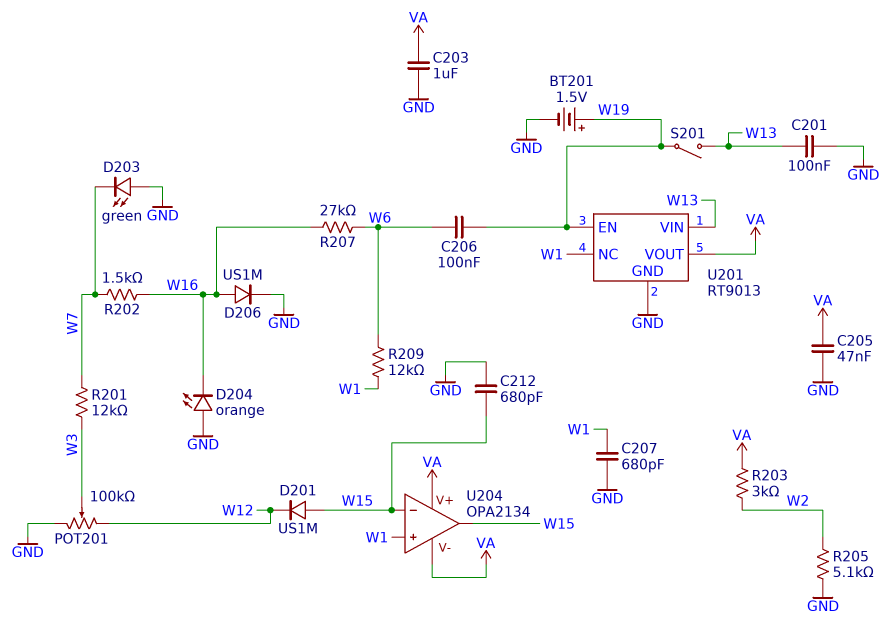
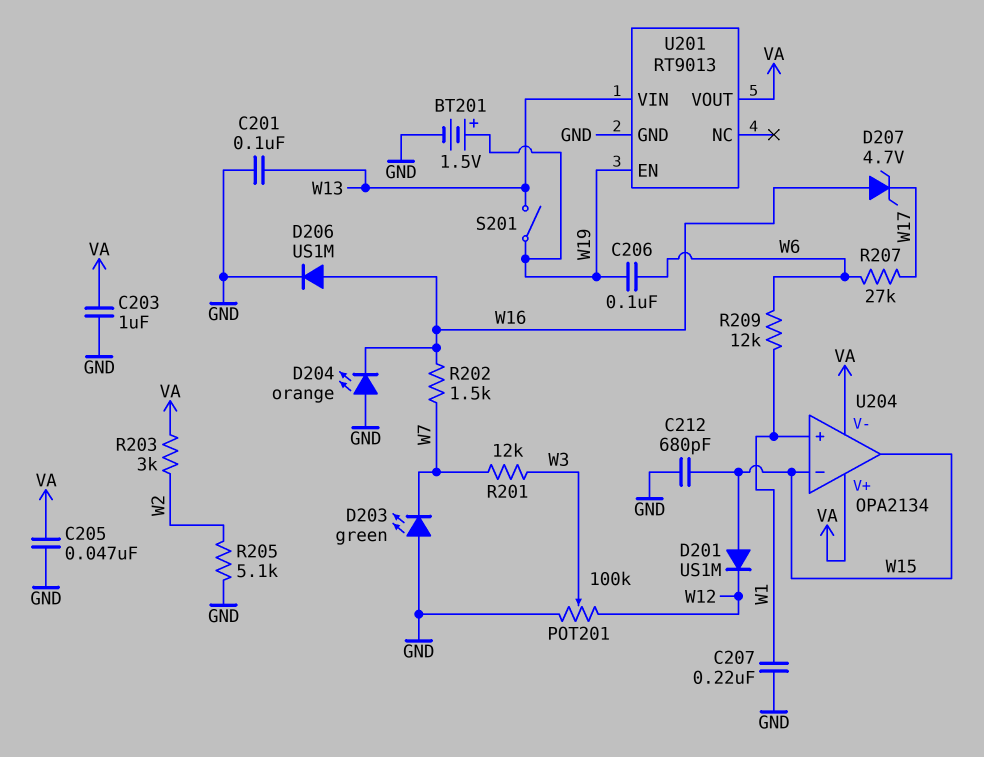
C207: 680pF (GND, W1) -> 220nF (GND, W1)
D207: none -> zener 4.7V (A W16, K W17)
R207: 27k (W6, W16) -> 27k (W6, W17)
U201 pin NC: W1 -> none

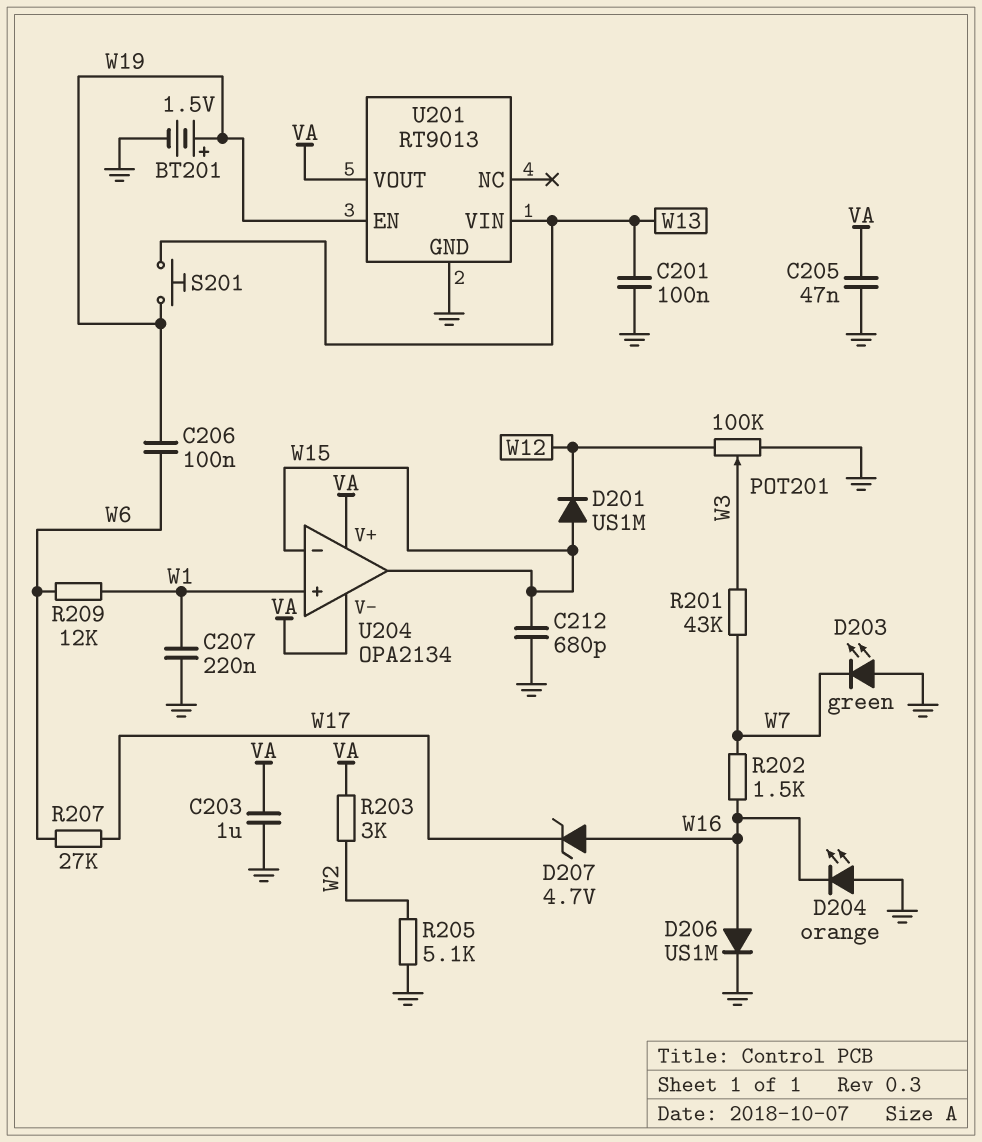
R201: 12k (W3, W7) -> 43k (W3, W7)
S201: switch (W13, W19) -> button (W13, W19)

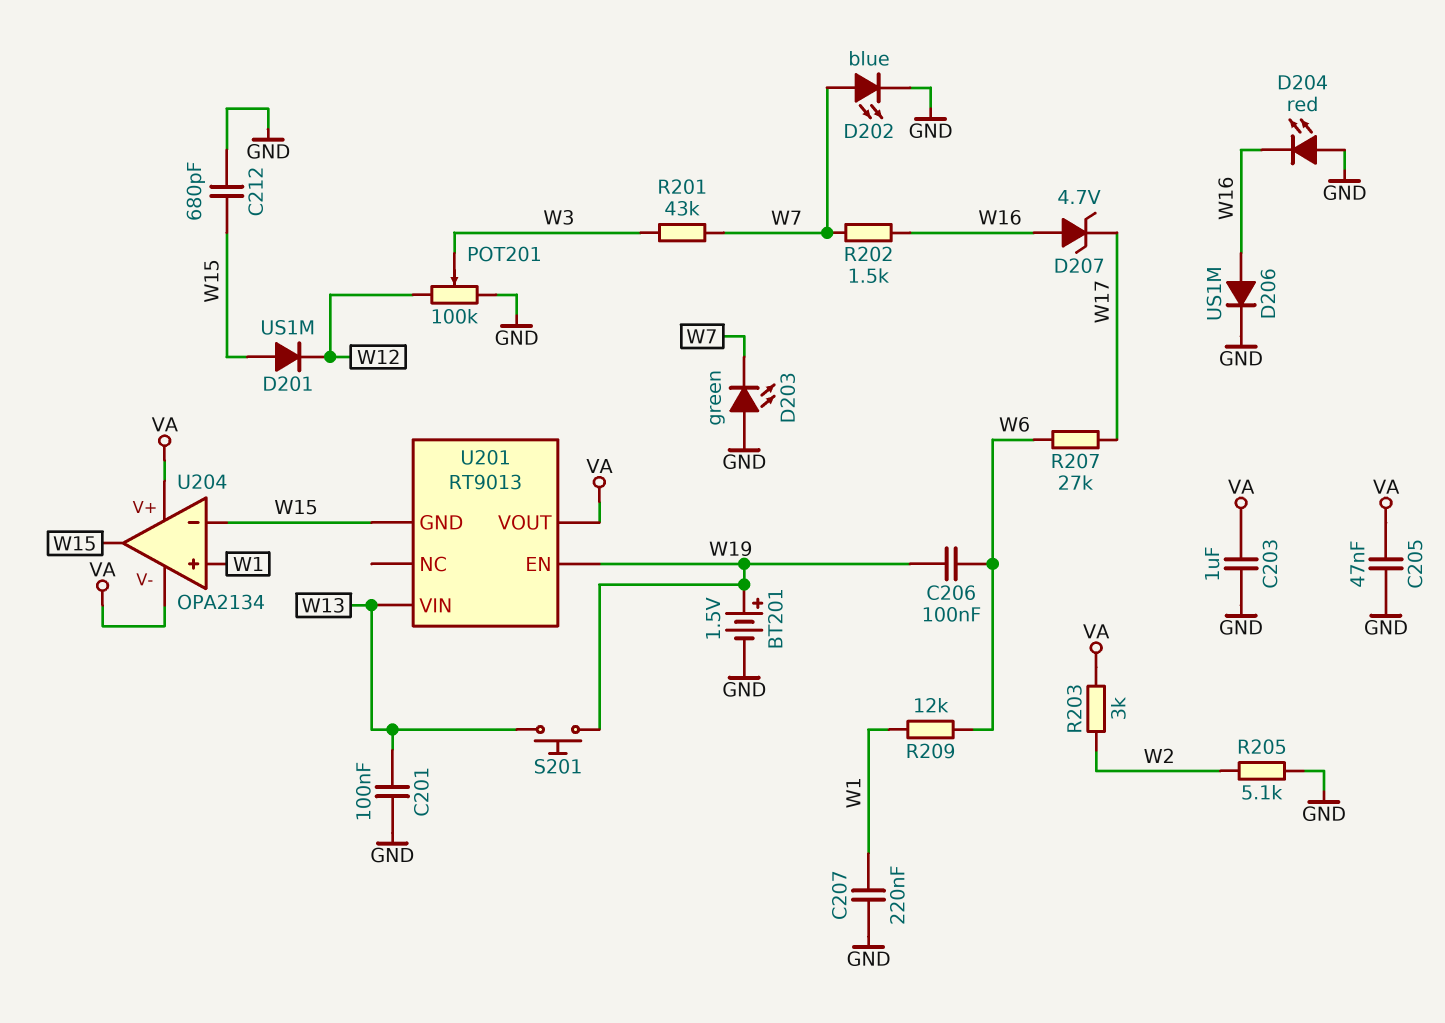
D202: none -> LED blue (A W7, K GND)
D204: LED orange (A GND, K W16) -> LED red (A GND, K W16)
U201 pin GND: GND -> W15

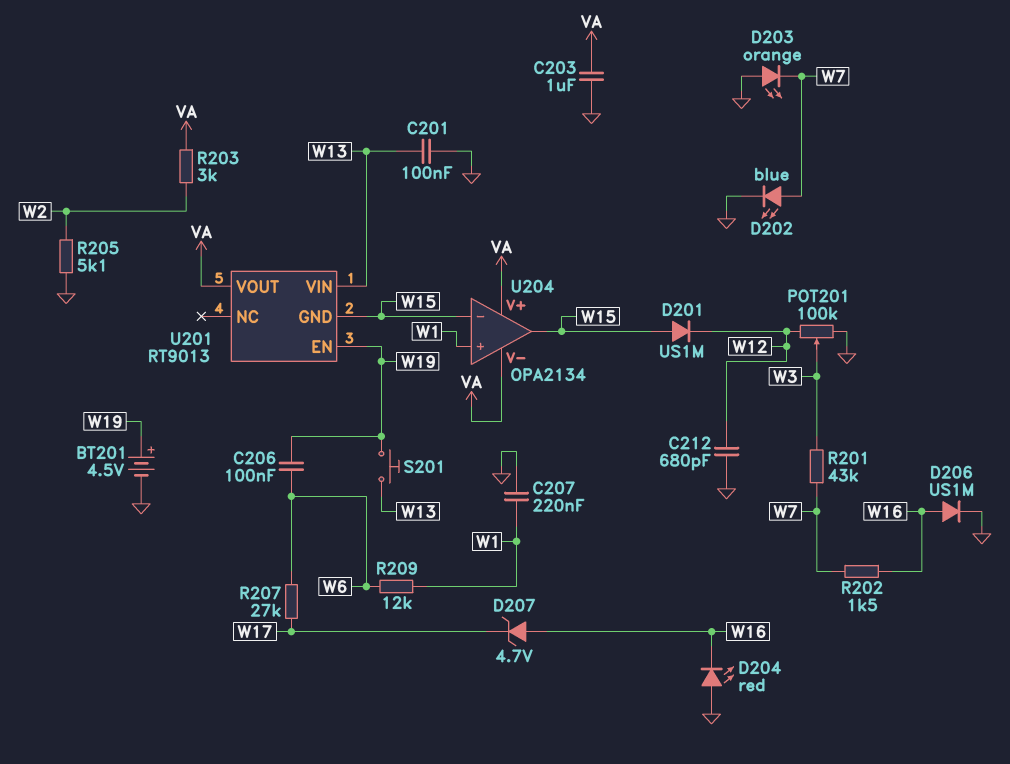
BT201: 1.5V (plus W19, minus GND) -> 4.5V (plus W19, minus GND)
C205: 47nF (GND, VA) -> none
C212: 680pF (GND, W15) -> 680pF (GND, W12)
D203: LED green (A GND, K W7) -> LED orange (A GND, K W7)

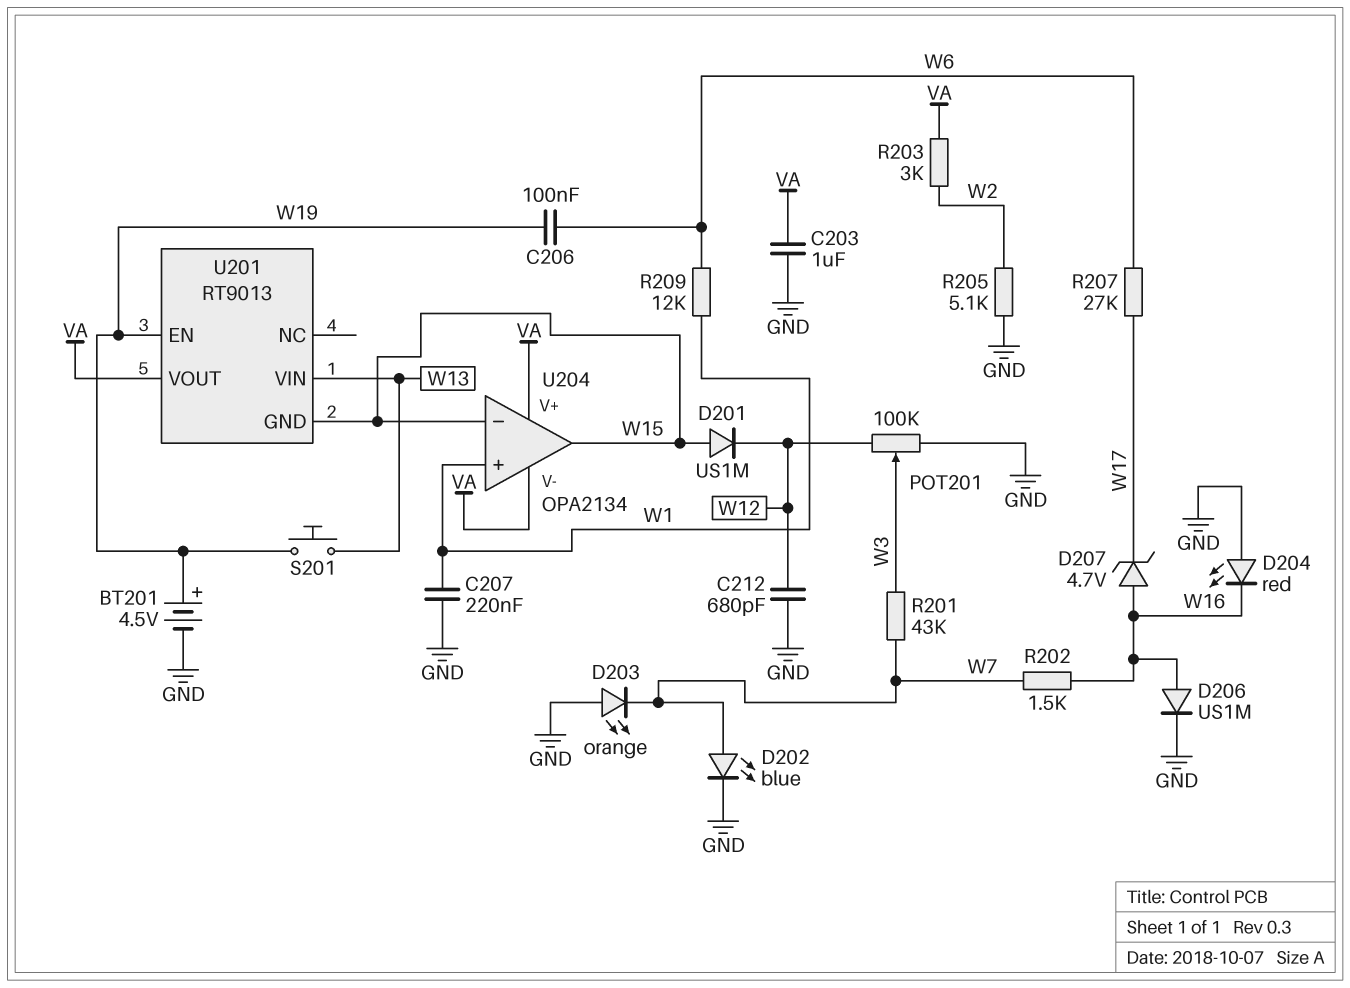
C201: 100nF (GND, W13) -> none

